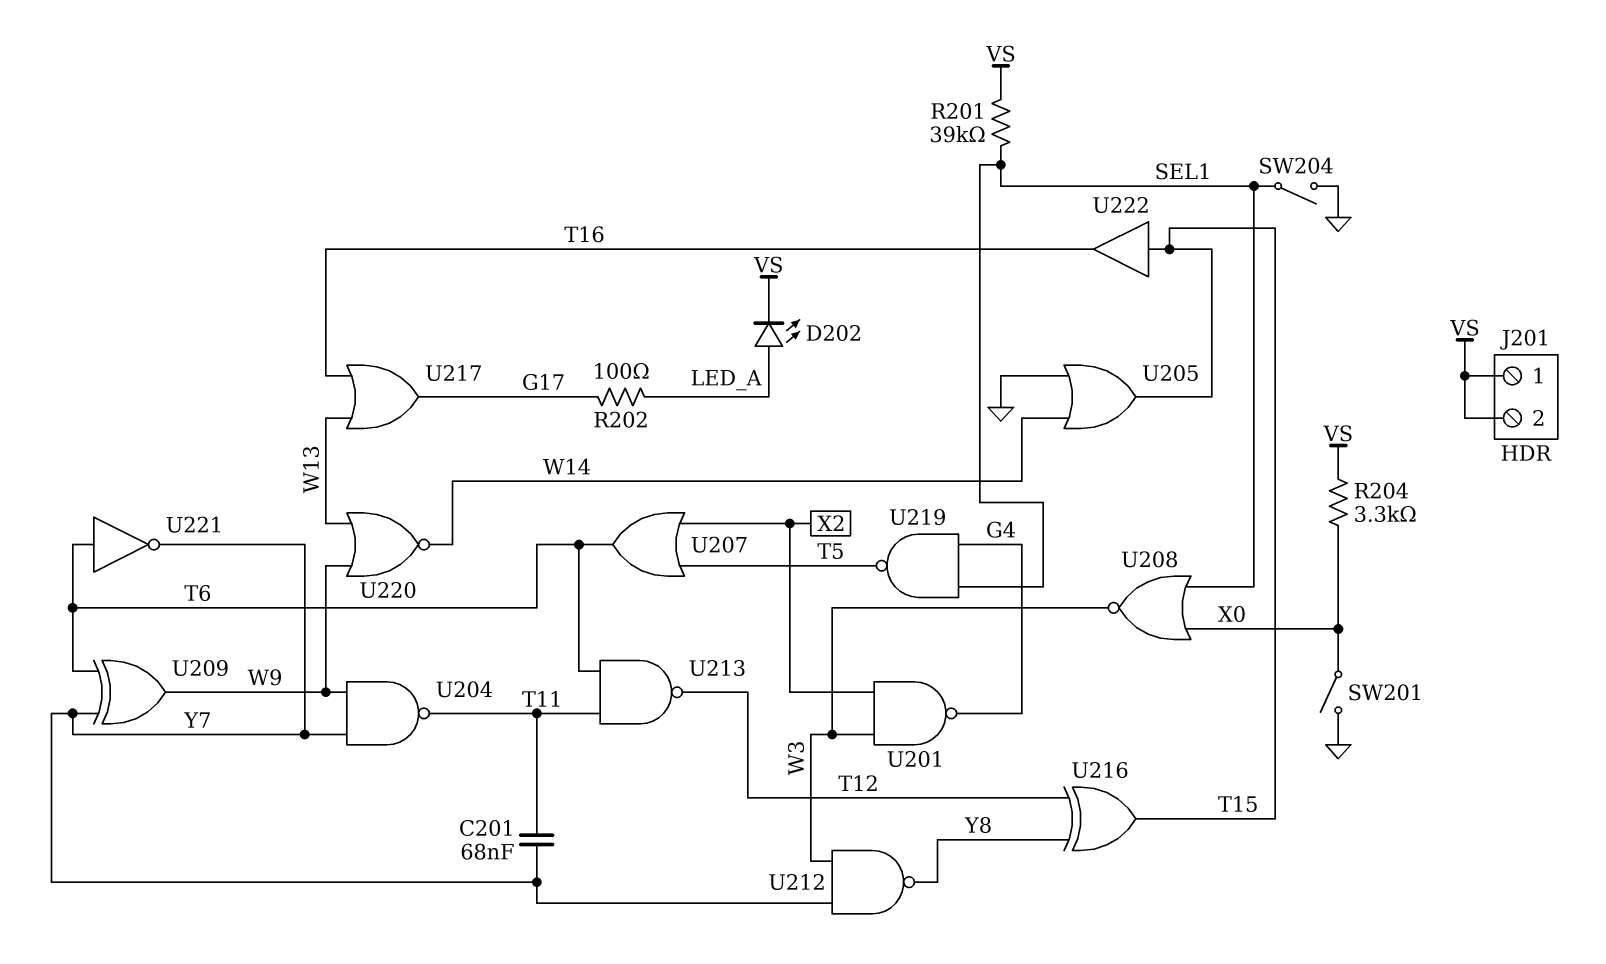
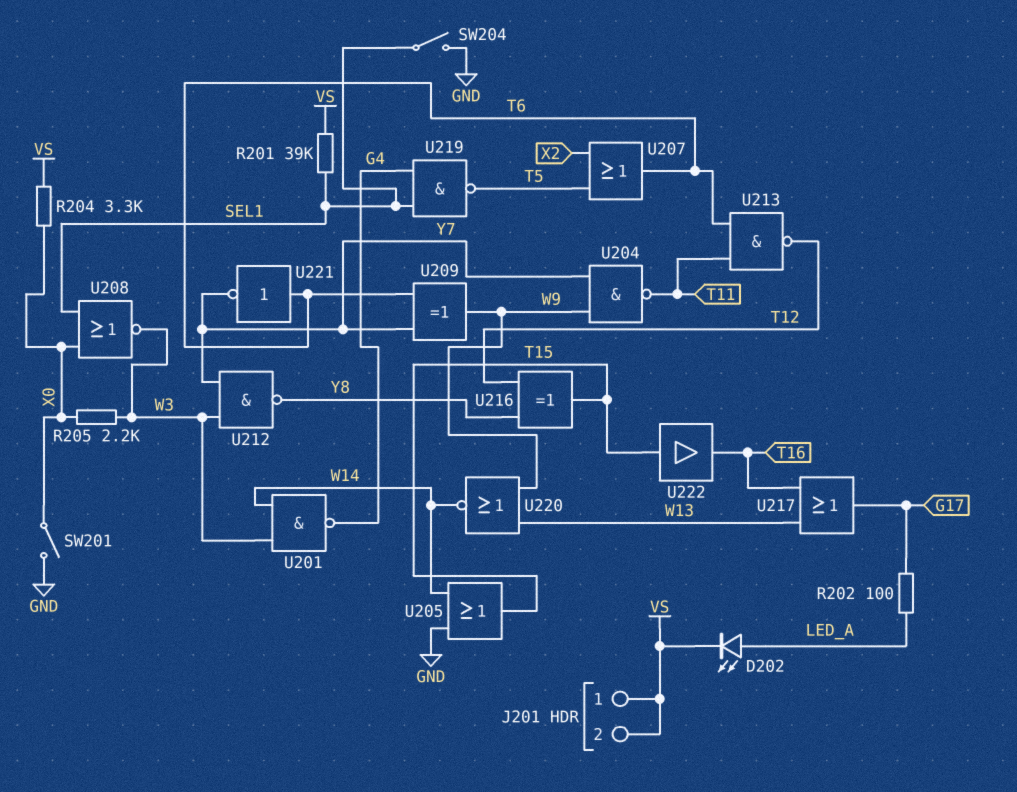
C201: 68nF (T11, Y7) -> none
R205: none -> 2.2k (W3, X0)
U201: NAND (in W3, in X2, out G4) -> NAND (in W3, in W14, out G4)

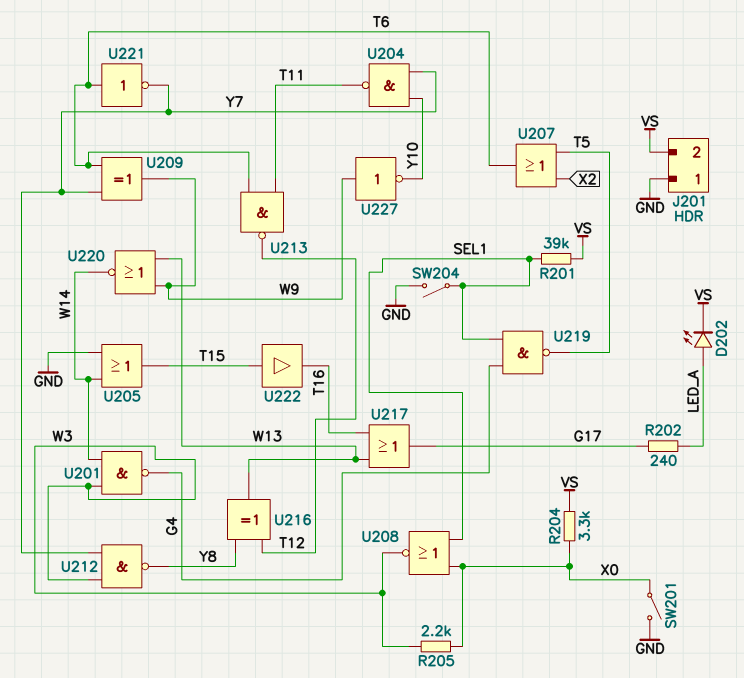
J201 pin 1: VS -> GND
R202: 100 (G17, LED_A) -> 240 (G17, LED_A)
U204: NAND (in W9, in Y7, out T11) -> NAND (in Y7, in Y10, out T11)
U216: XOR (in T12, in Y8, out T15) -> XOR (in T12, in Y8, out W13)
U227: none -> NOT (in W9, out Y10)

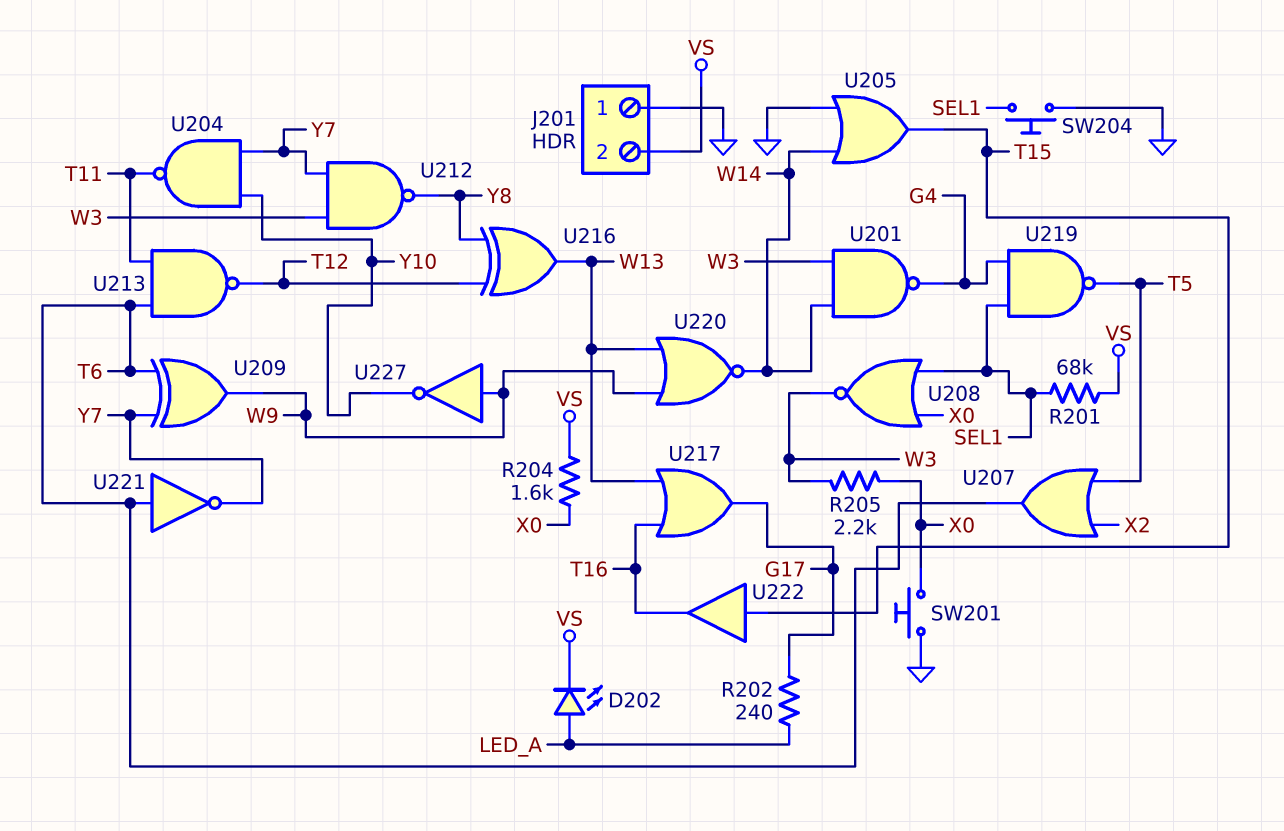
R201: 39k (SEL1, VS) -> 68k (SEL1, VS)
R204: 3.3k (VS, X0) -> 1.6k (VS, X0)
SW201: switch (GND, X0) -> button (GND, X0)
SW204: switch (GND, SEL1) -> button (GND, SEL1)

